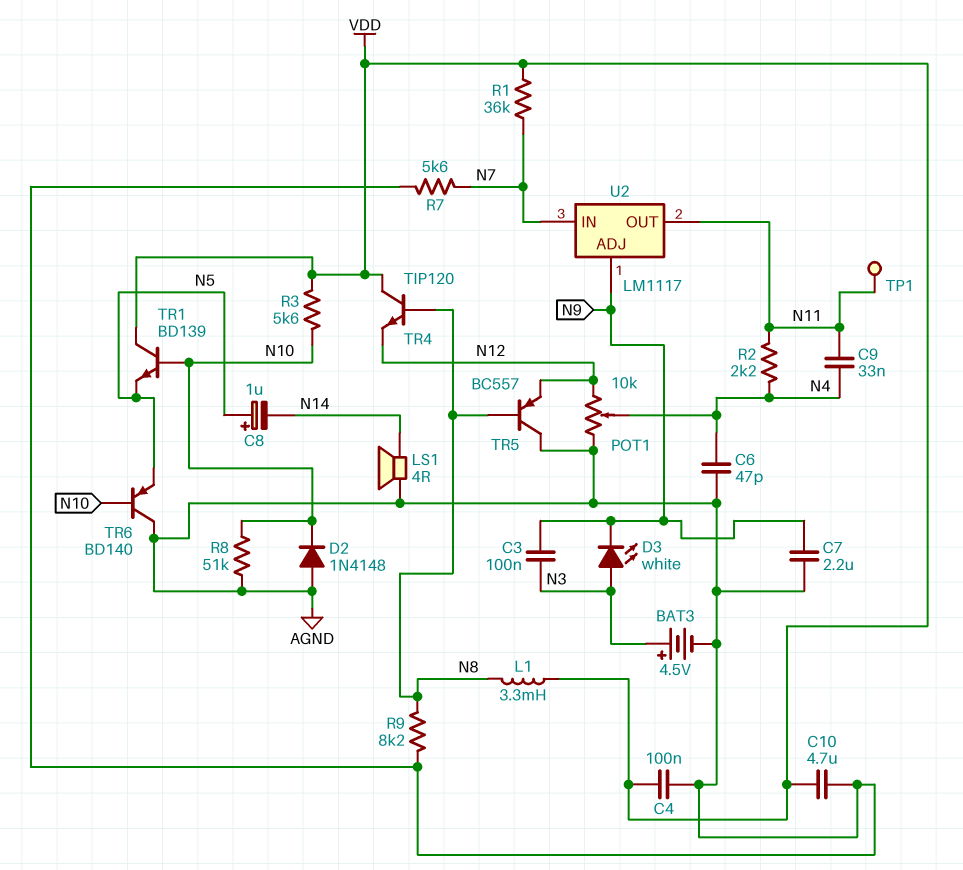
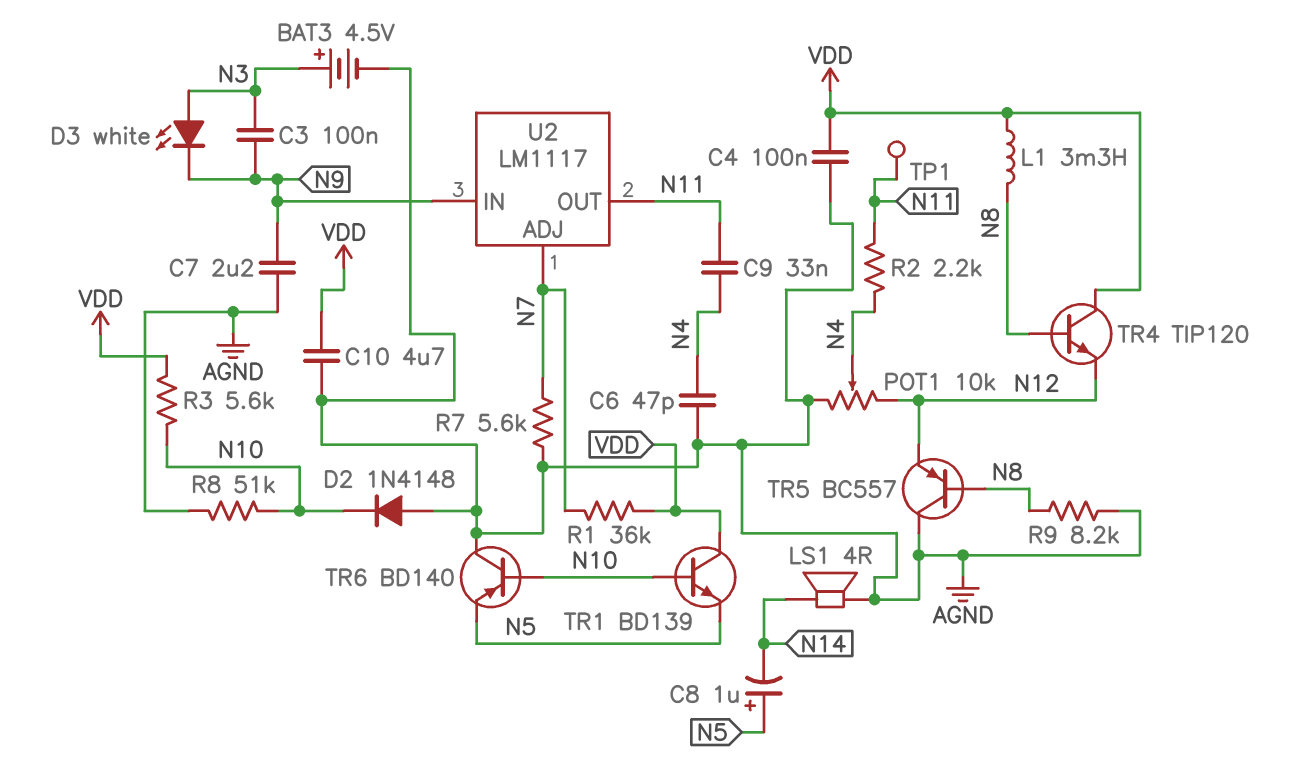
U2 pin ADJ: N9 -> N7
U2 pin IN: N7 -> N9

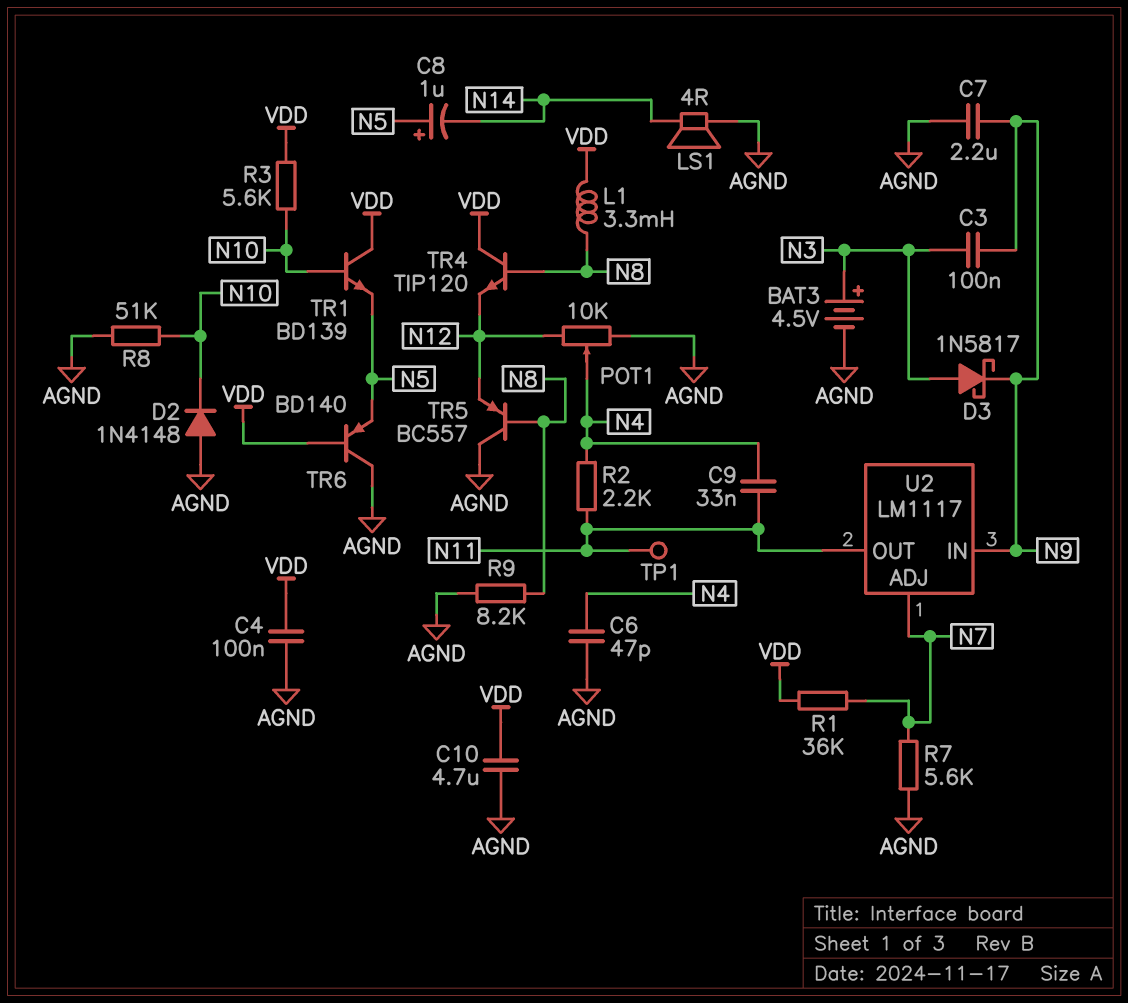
D3: LED white (A N3, K N9) -> schottky 1N5817 (A N3, K N9)
TR6: PNP BD140 (B N10, C AGND, E N5) -> PNP BD140 (B VDD, C AGND, E N5)

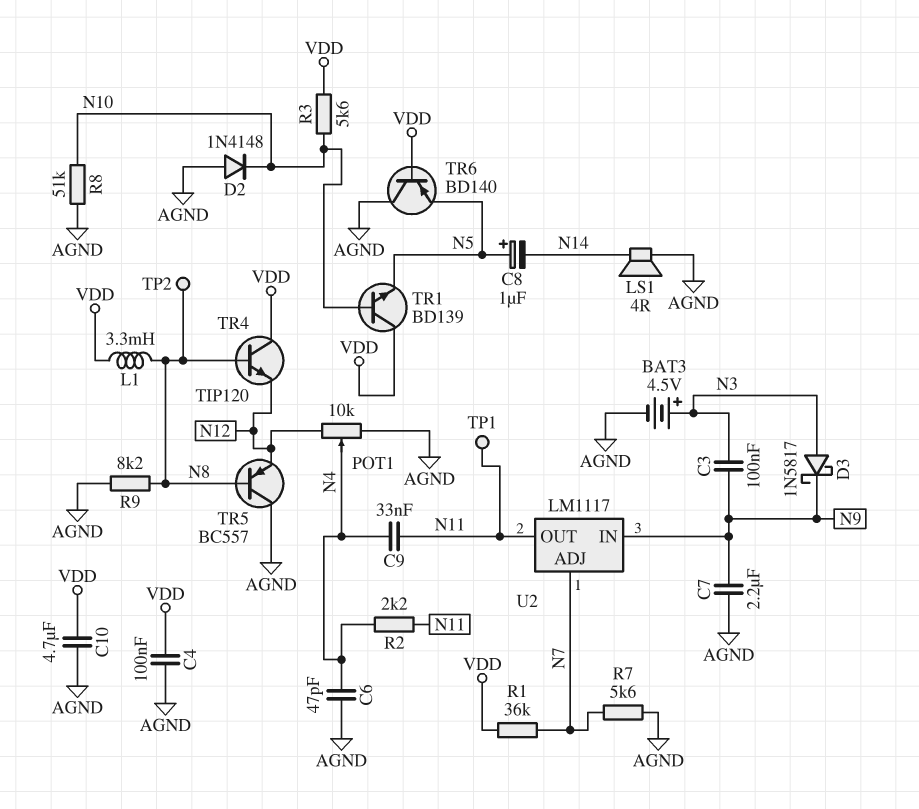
TP2: none -> test point (N8)

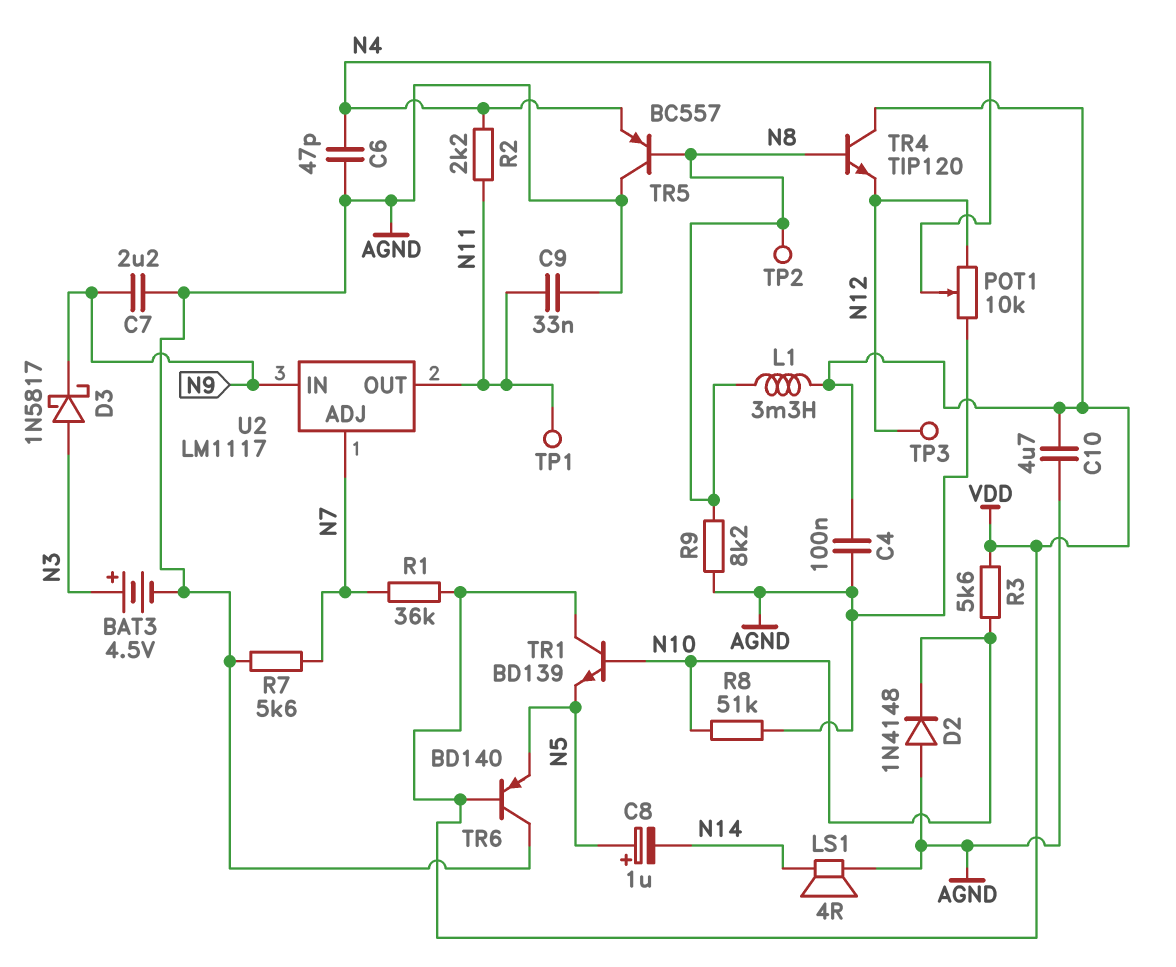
C3: 100nF (N3, N9) -> none
C9: 33nF (N4, N11) -> 33nF (AGND, N11)
TP3: none -> test point (N12)
TR5: PNP BC557 (B N8, C AGND, E N12) -> PNP BC557 (B N8, C AGND, E N4)

